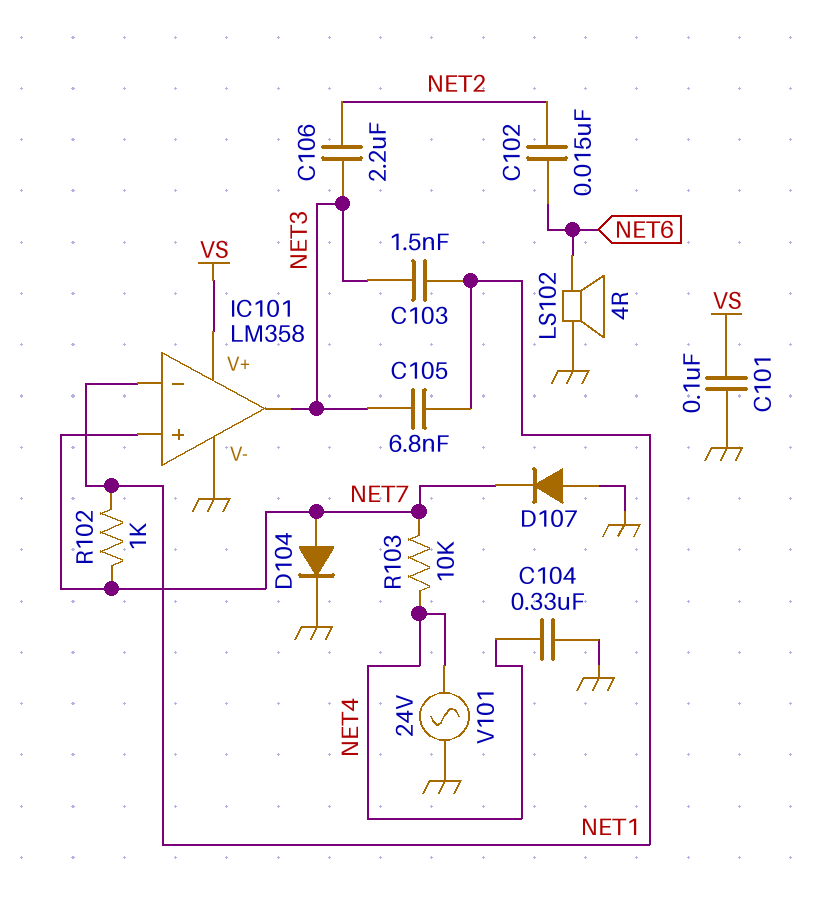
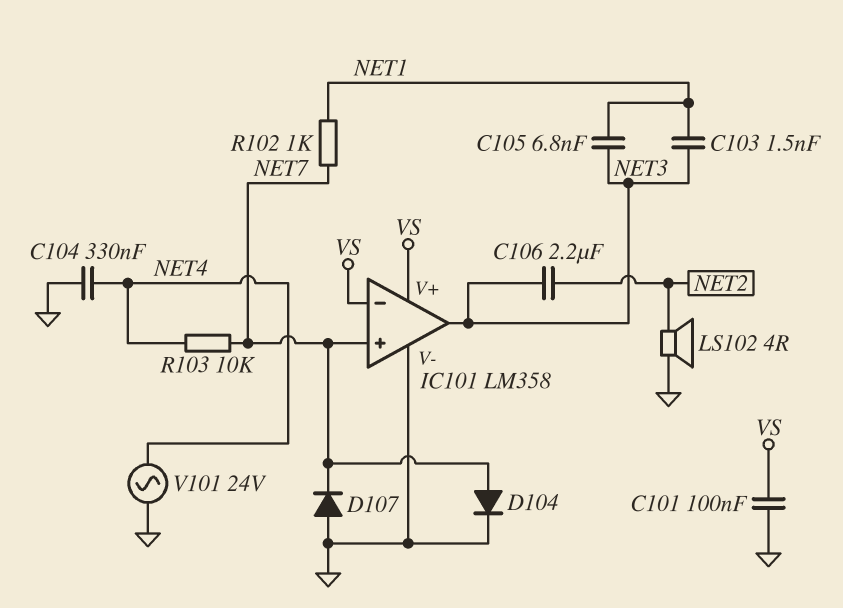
C102: 15nF (NET2, NET6) -> none
IC101 pin in-: NET1 -> VS
LS102: speaker 4R (GND, NET6) -> speaker 4R (GND, NET2)

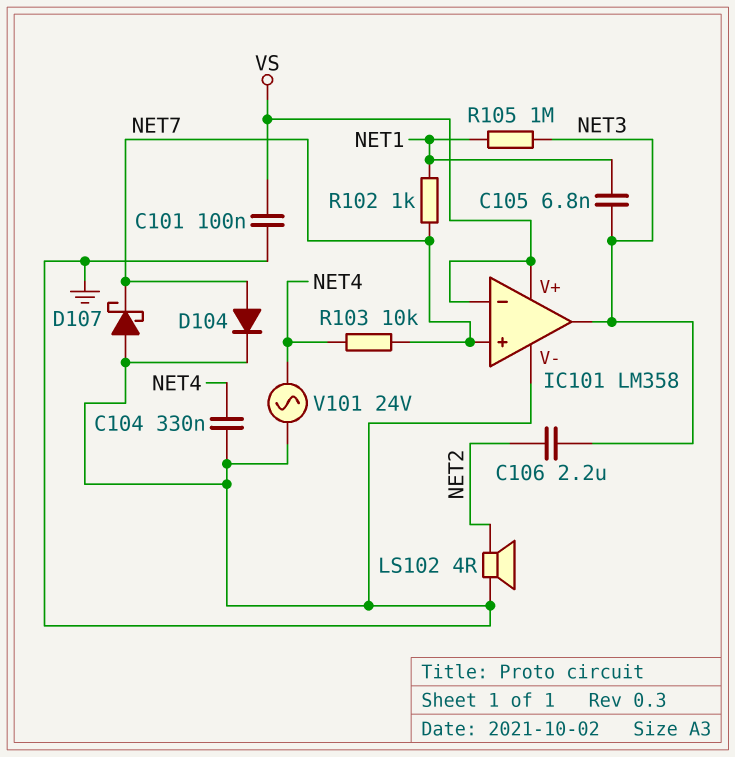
C103: 1.5nF (NET1, NET3) -> none
D107: diode (A GND, K NET7) -> schottky (A GND, K NET7)
R105: none -> 1M (NET1, NET3)

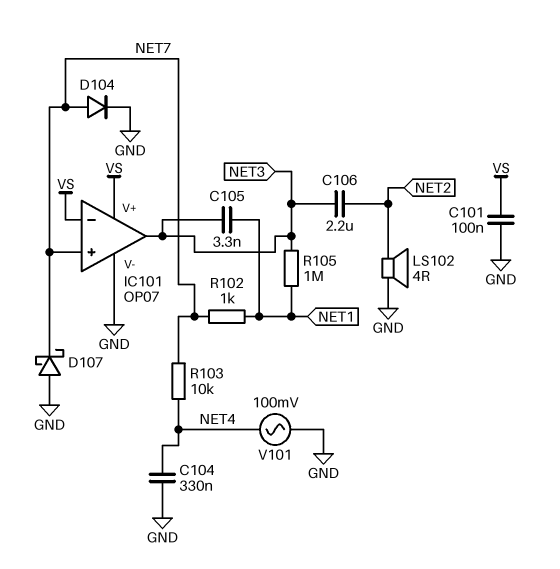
C105: 6.8nF (NET1, NET3) -> 3.3nF (NET1, NET3)
IC101: LM358 -> OP07
V101: AC 24V (GND, NET4) -> AC 100mV (GND, NET4)

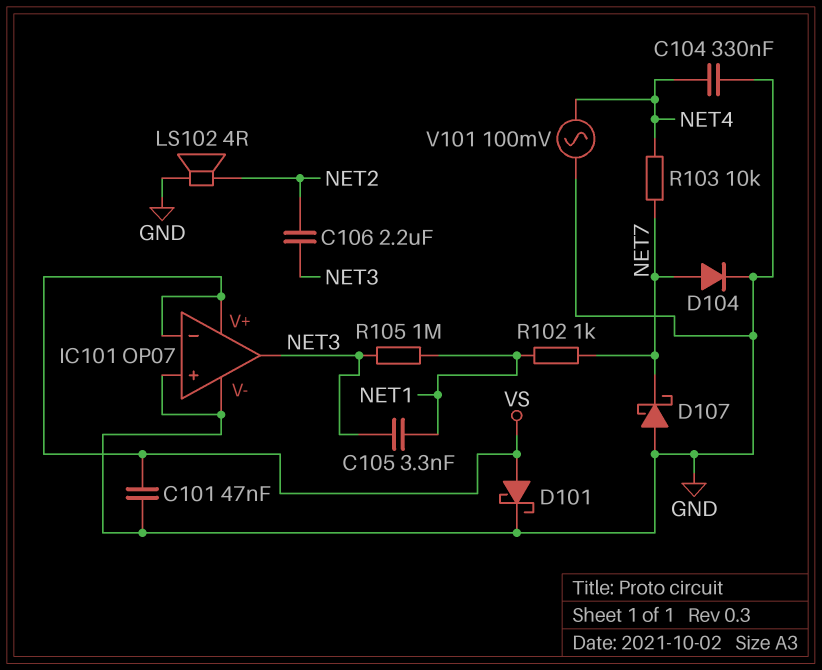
C101: 100nF (GND, VS) -> 47nF (GND, VS)
D101: none -> schottky (A VS, K GND)
IC101 pin in+: NET7 -> GND

